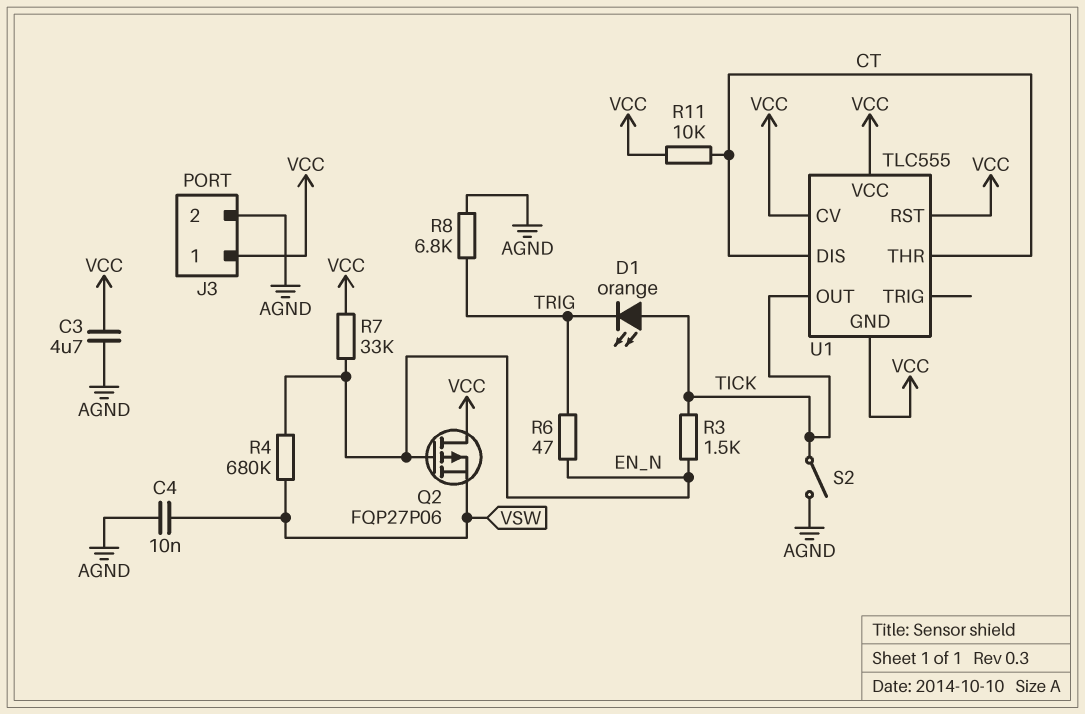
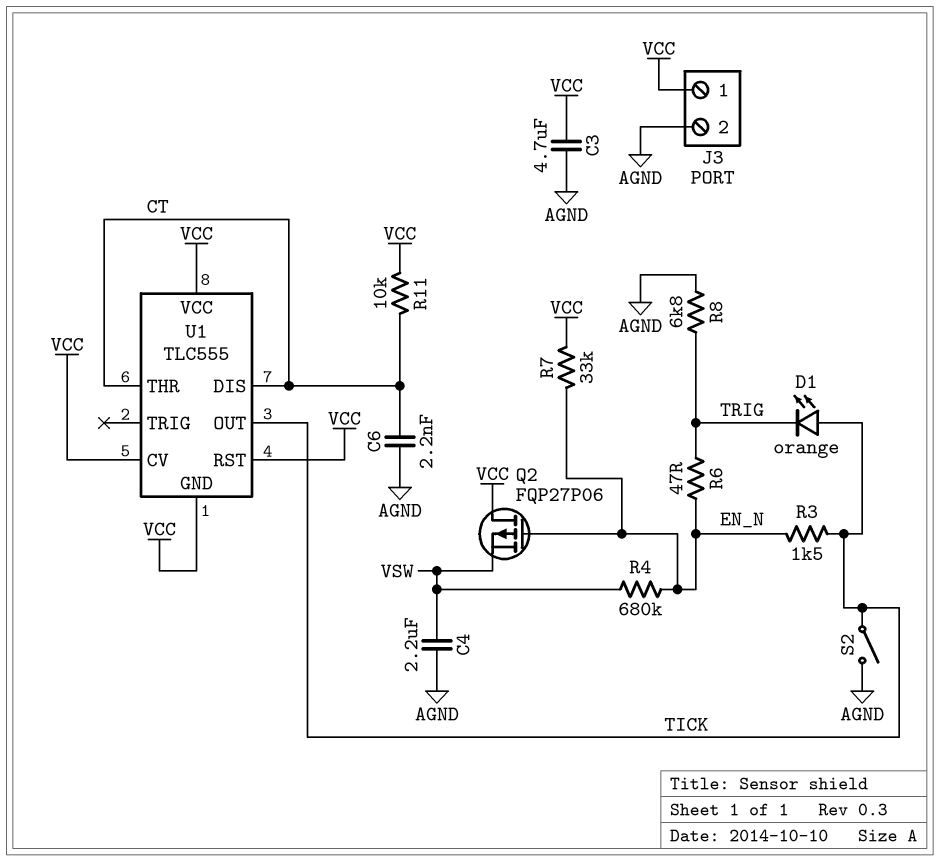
C4: 10nF (AGND, VSW) -> 2.2uF (AGND, VSW)
C6: none -> 2.2nF (AGND, CT)

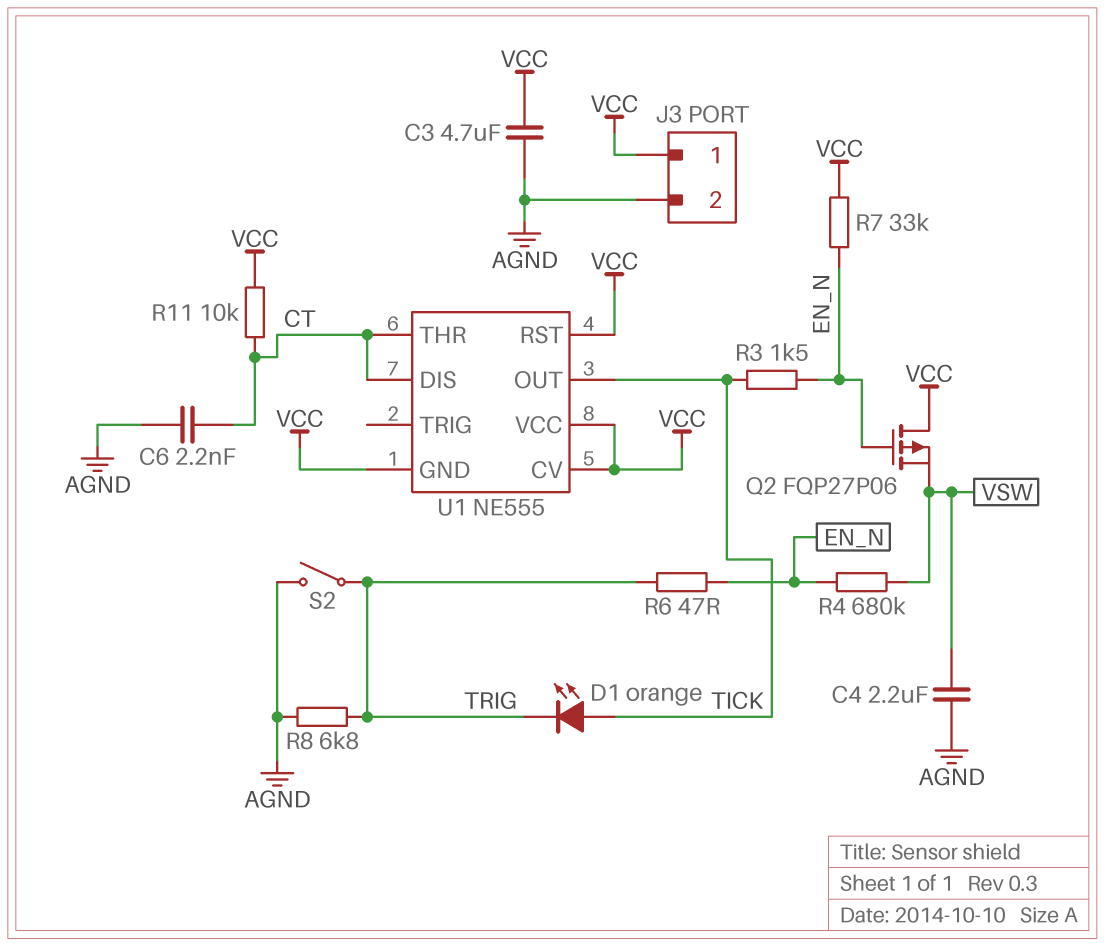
S2: switch (AGND, TICK) -> switch (AGND, TRIG)
U1: TLC555 -> NE555

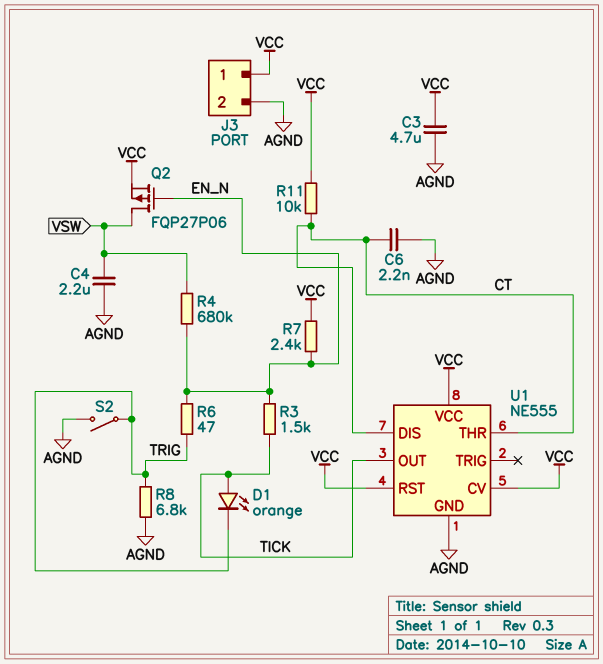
Q2: PMOS FQP27P06 (G EN_N, D VCC, S VSW) -> PMOS FQP27P06 (G EN_N, D VSW, S VCC)
R7: 33k (EN_N, VCC) -> 2.4k (EN_N, VCC)
U1 pin GND: VCC -> AGND

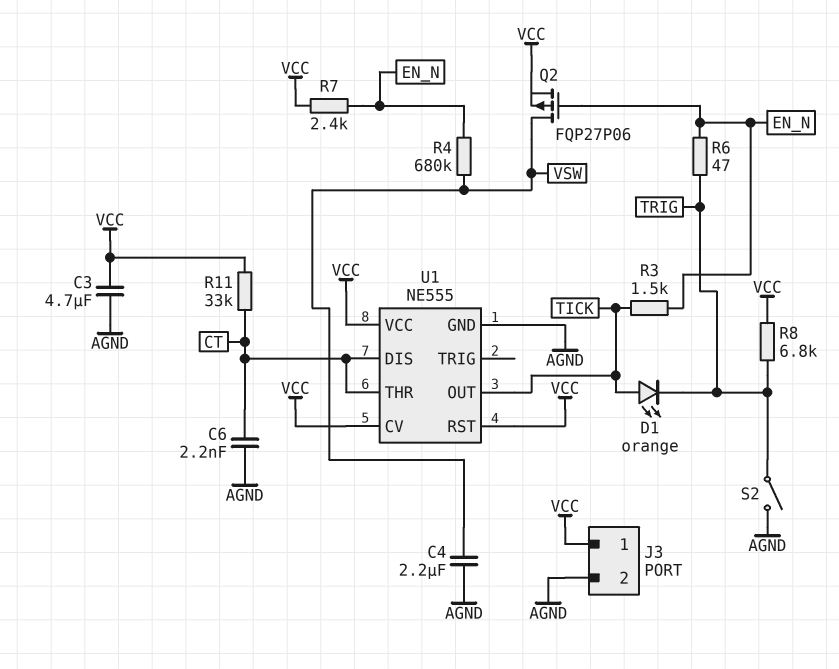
R8: 6.8k (AGND, TRIG) -> 6.8k (TRIG, VCC)
R11: 10k (CT, VCC) -> 33k (CT, VCC)

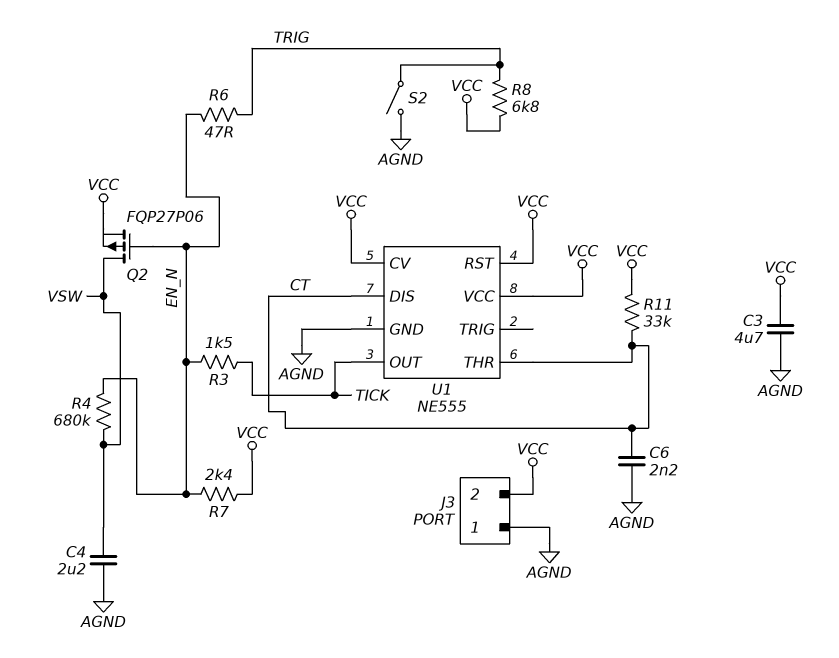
D1: LED orange (A TICK, K TRIG) -> none
J3 pin 1: VCC -> AGND
J3 pin 2: AGND -> VCC

